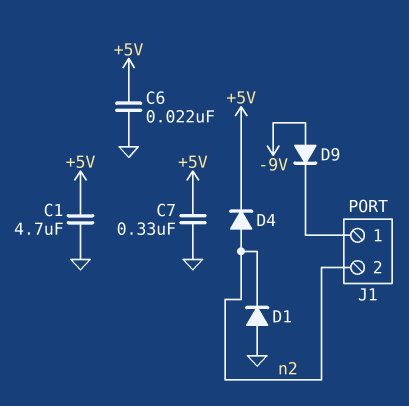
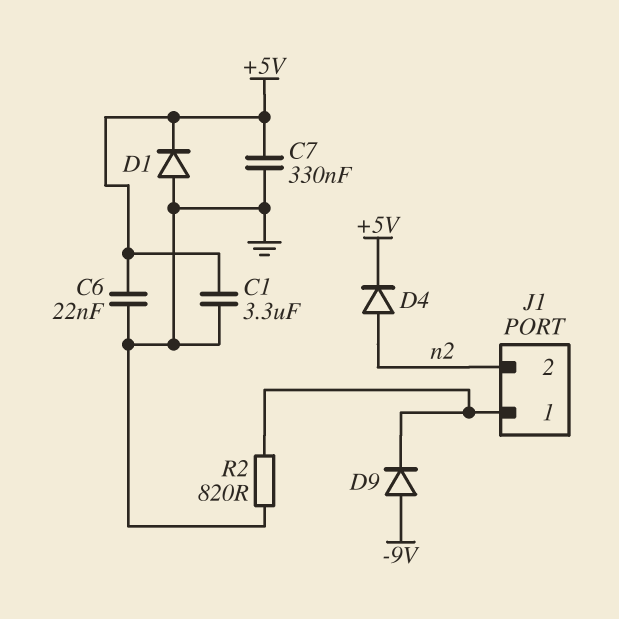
C1: 4.7uF (+5V, GND) -> 3.3uF (+5V, GND)
D1: diode (A GND, K n2) -> diode (A GND, K +5V)
R2: none -> 820 (GND, J1/1)

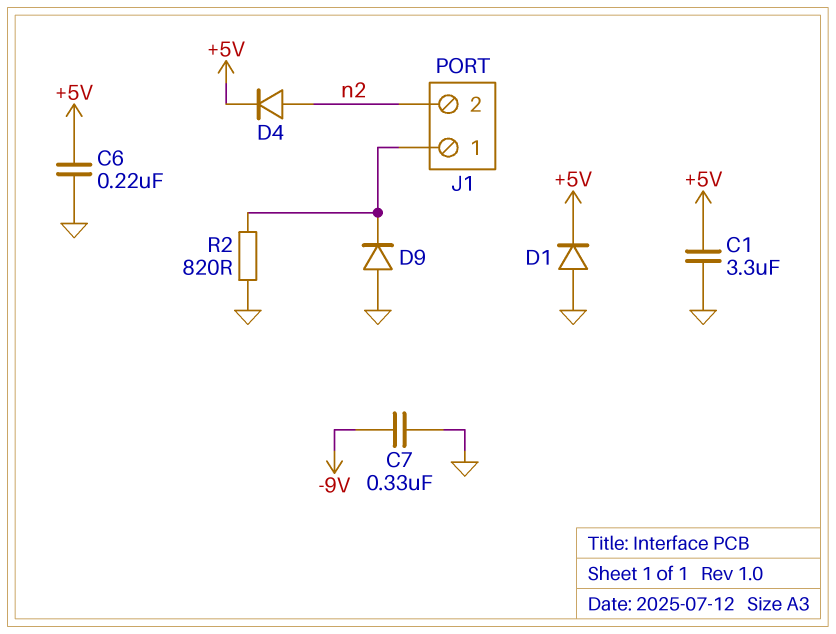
C6: 22nF (+5V, GND) -> 220nF (+5V, GND)
C7: 330nF (+5V, GND) -> 330nF (-9V, GND)
D9: diode (A -9V, K J1/1) -> diode (A GND, K J1/1)

